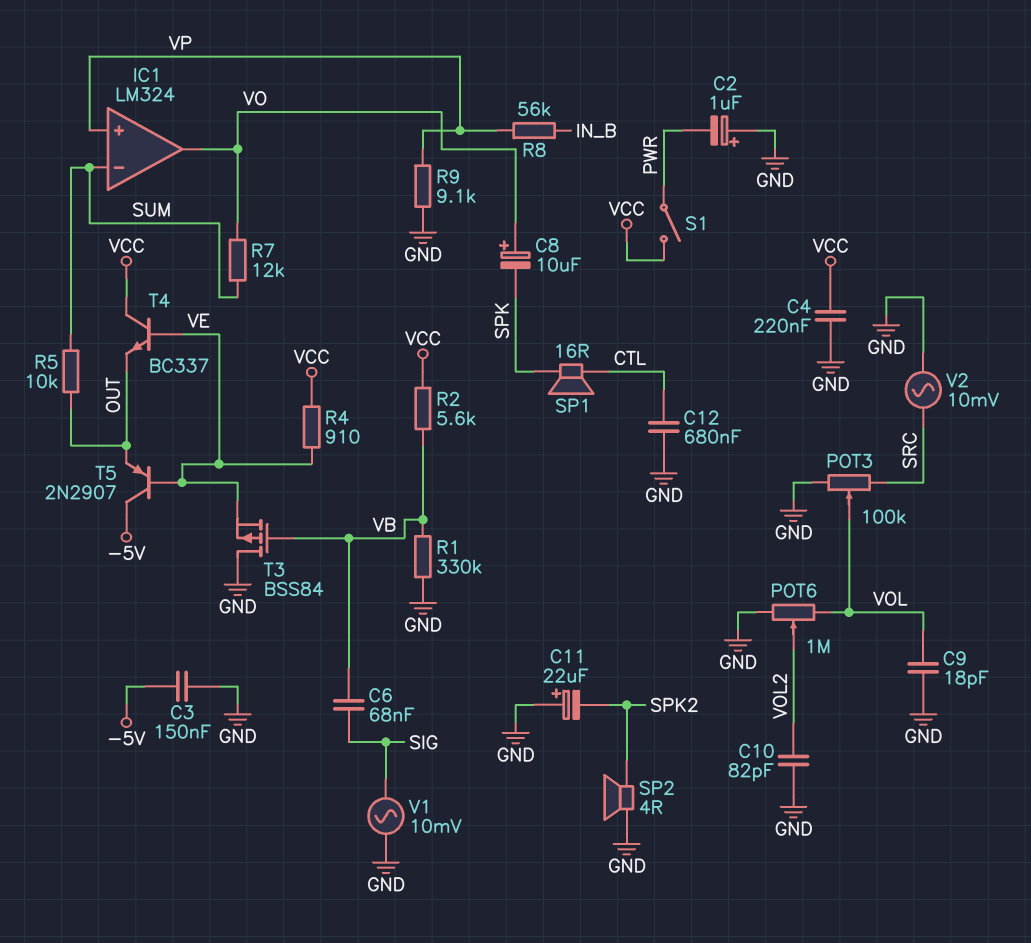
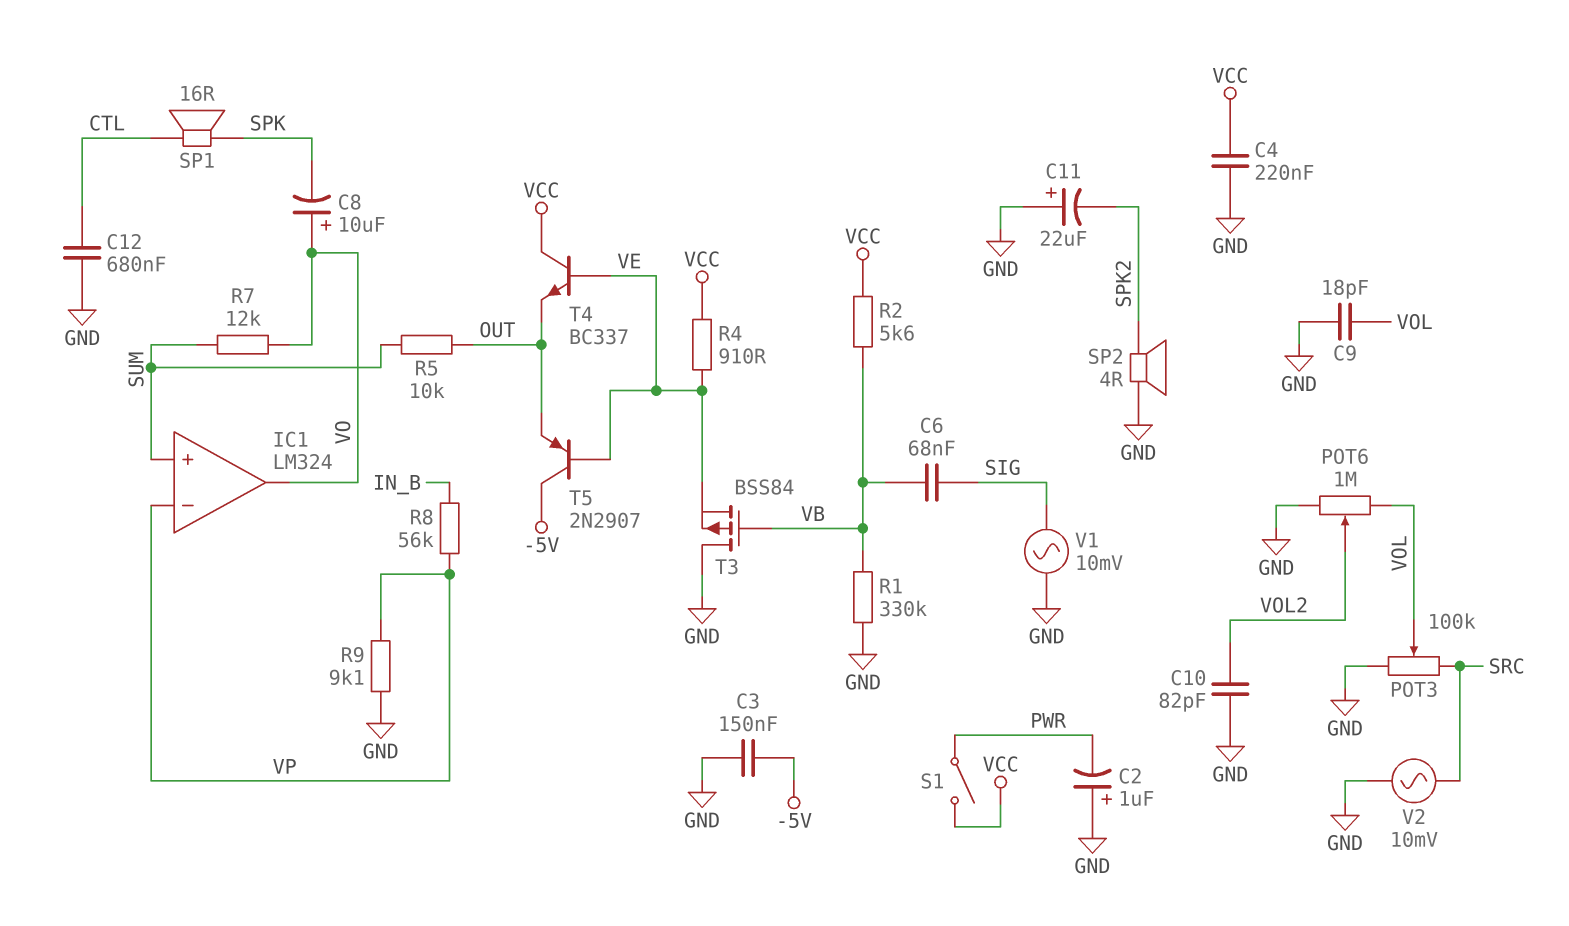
IC1 pin in+: VP -> SUM
IC1 pin in-: SUM -> VP

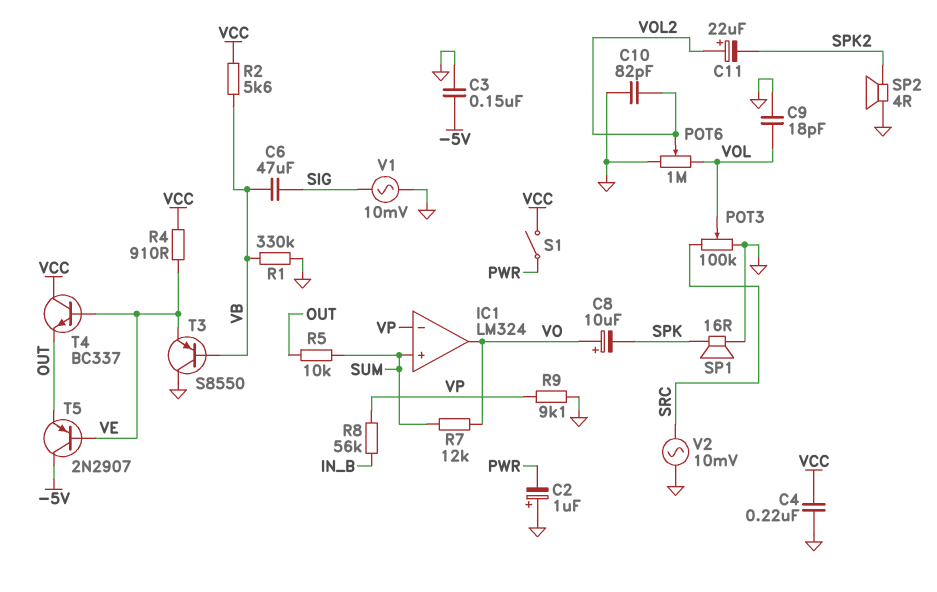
C6: 68nF (SIG, VB) -> 47uF (SIG, VB)
C11: 22uF (plus GND, minus SPK2) -> 22uF (plus VOL2, minus SPK2)
C12: 680nF (CTL, GND) -> none
SP1: speaker 16R (CTL, SPK) -> speaker 16R (GND, SPK)
T3: PMOS BSS84 (G VB, D GND, S VE) -> PNP S8550 (B VB, C GND, E VE)

